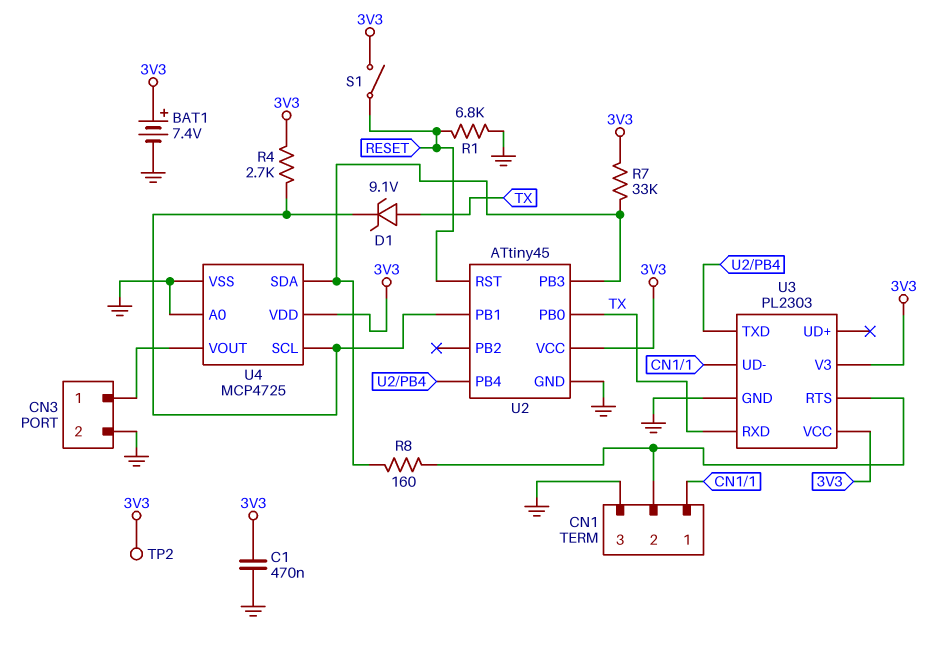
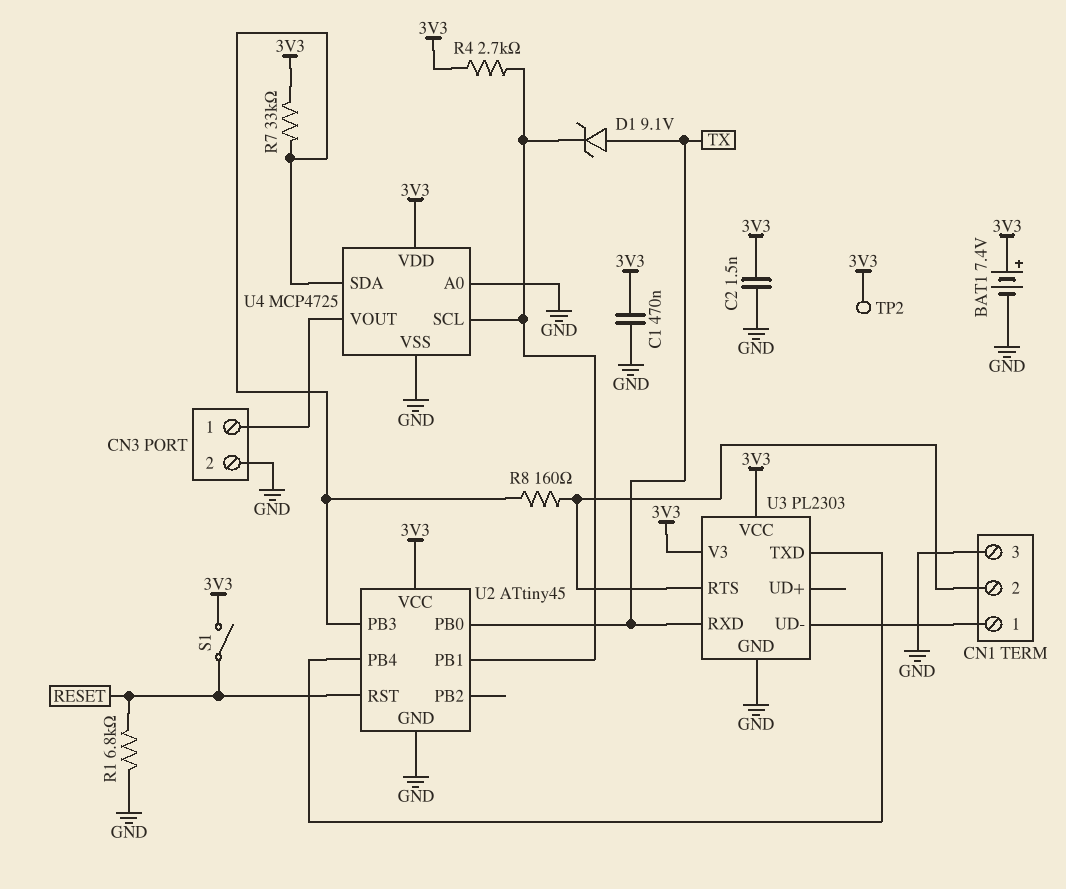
C2: none -> 1.5nF (3V3, GND)

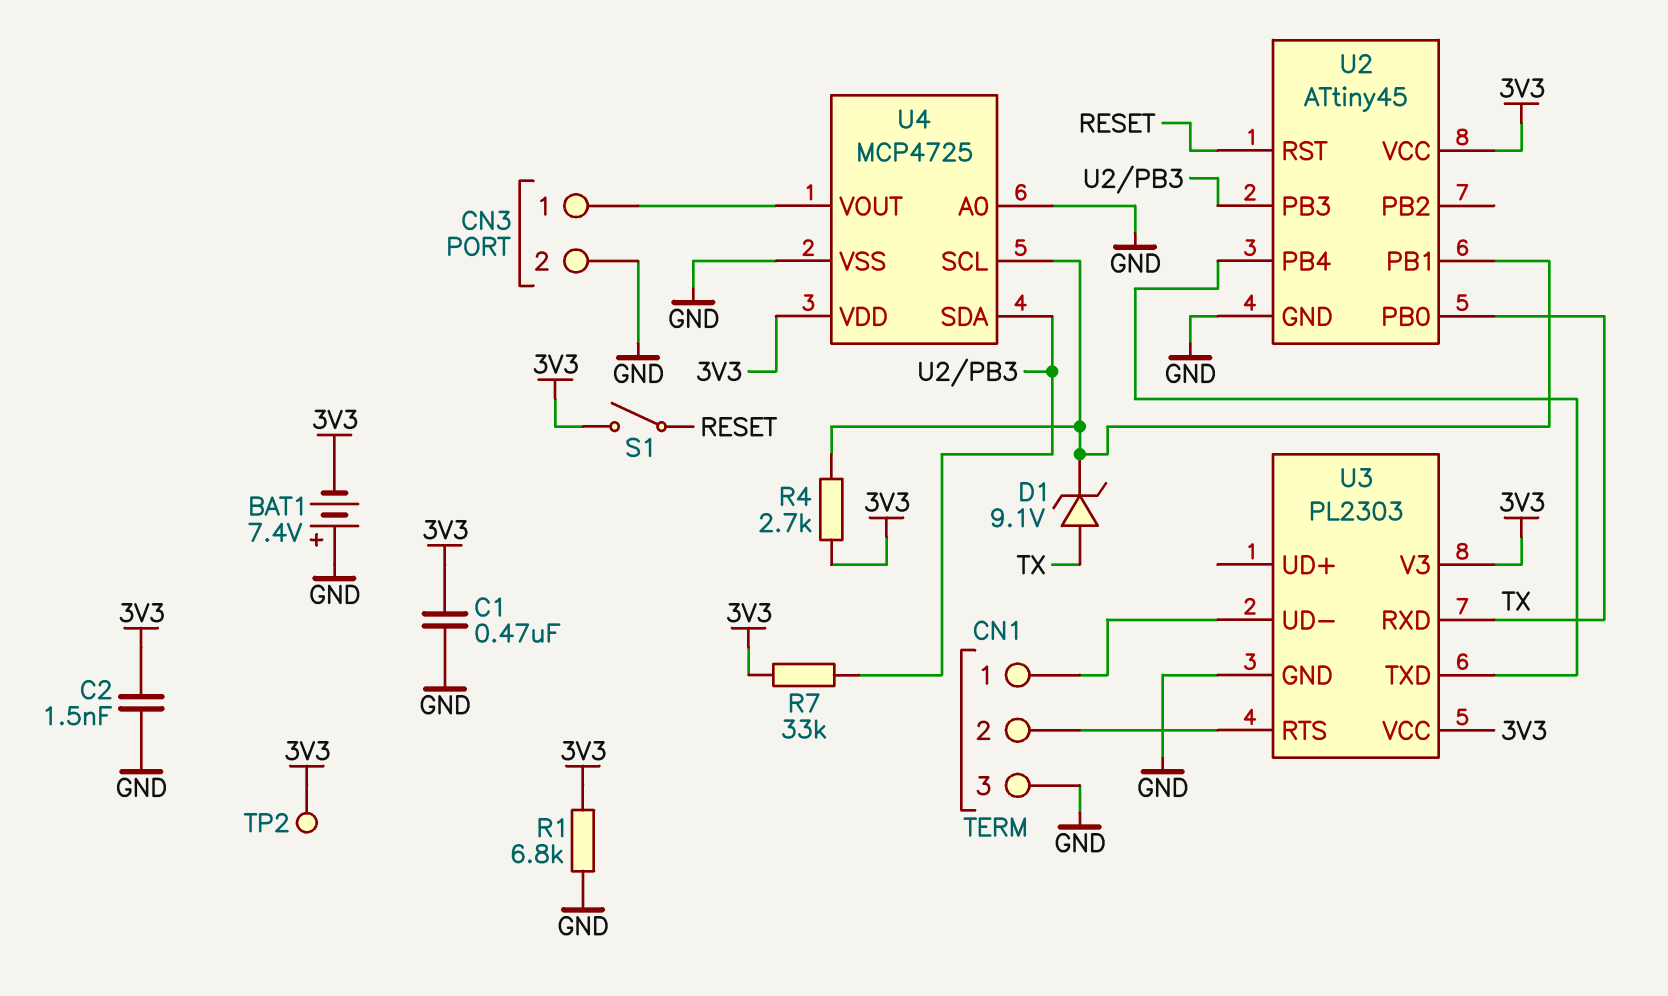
BAT1: 7.4V (plus 3V3, minus GND) -> 7.4V (plus GND, minus 3V3)
R1: 6.8k (GND, RESET) -> 6.8k (3V3, GND)
R8: 160 (CN1/2, U2/PB3) -> none

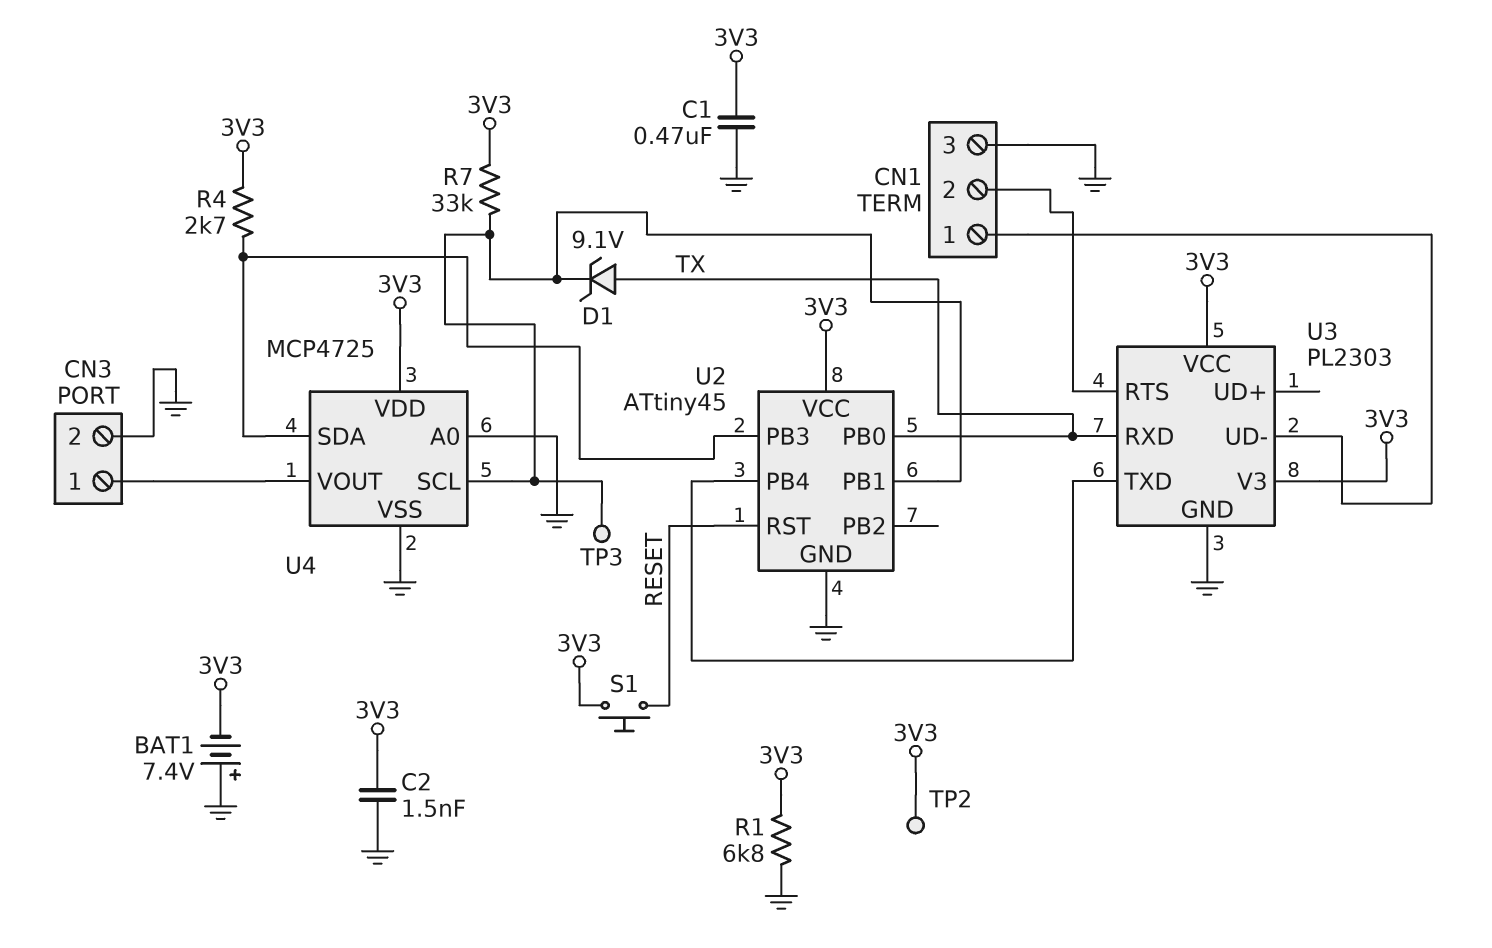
R4: 2.7k (3V3, U2/PB1) -> 2.7k (3V3, U2/PB3)
R7: 33k (3V3, U2/PB3) -> 33k (3V3, U2/PB1)
S1: switch (3V3, RESET) -> button (3V3, RESET)
TP3: none -> test point (U2/PB1)

